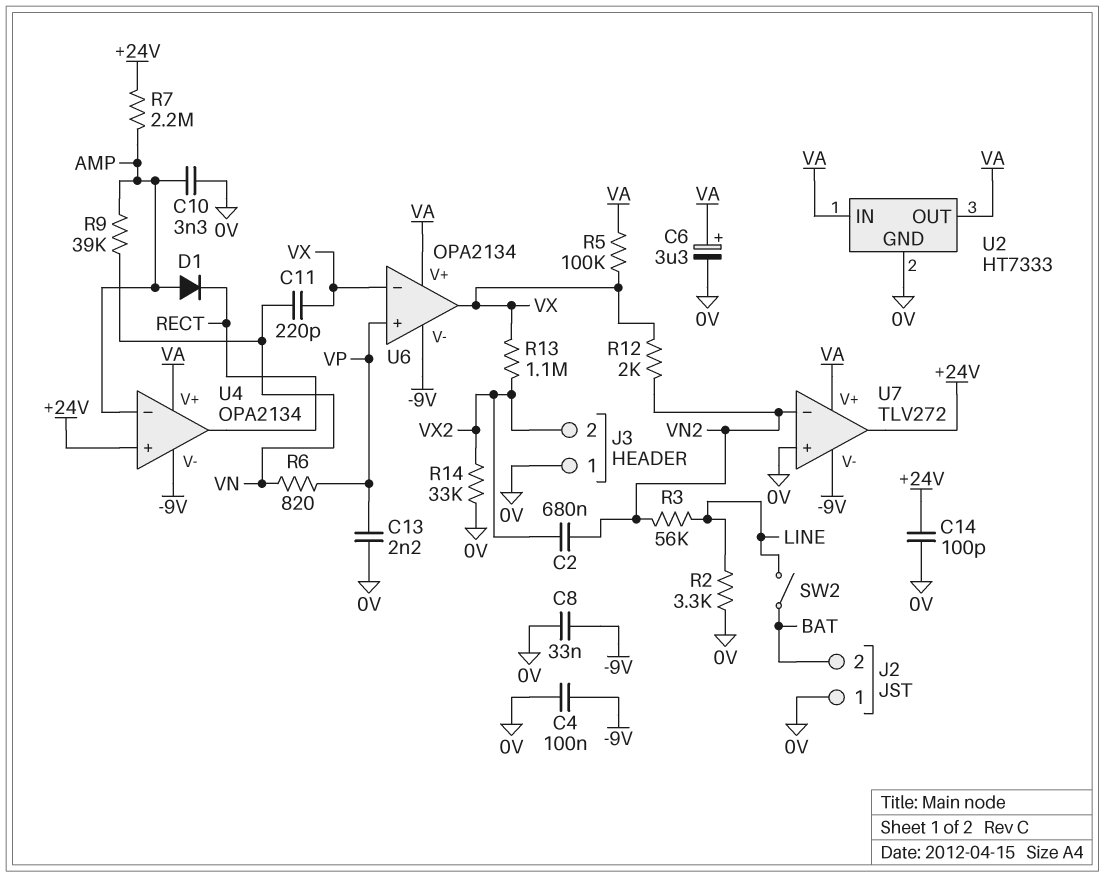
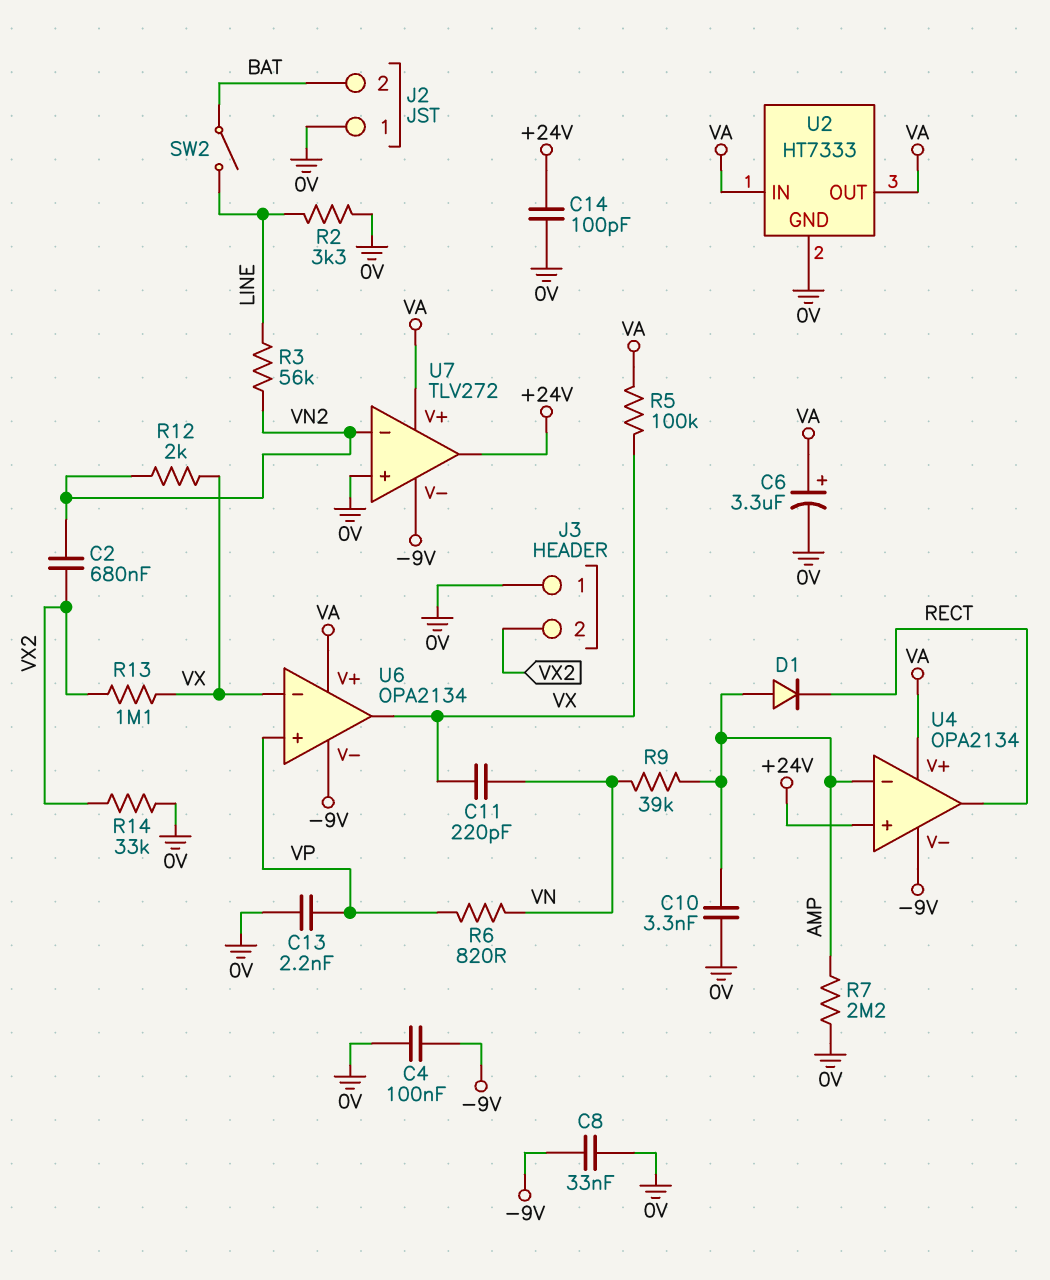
R7: 2.2M (+24V, AMP) -> 2.2M (0V, AMP)

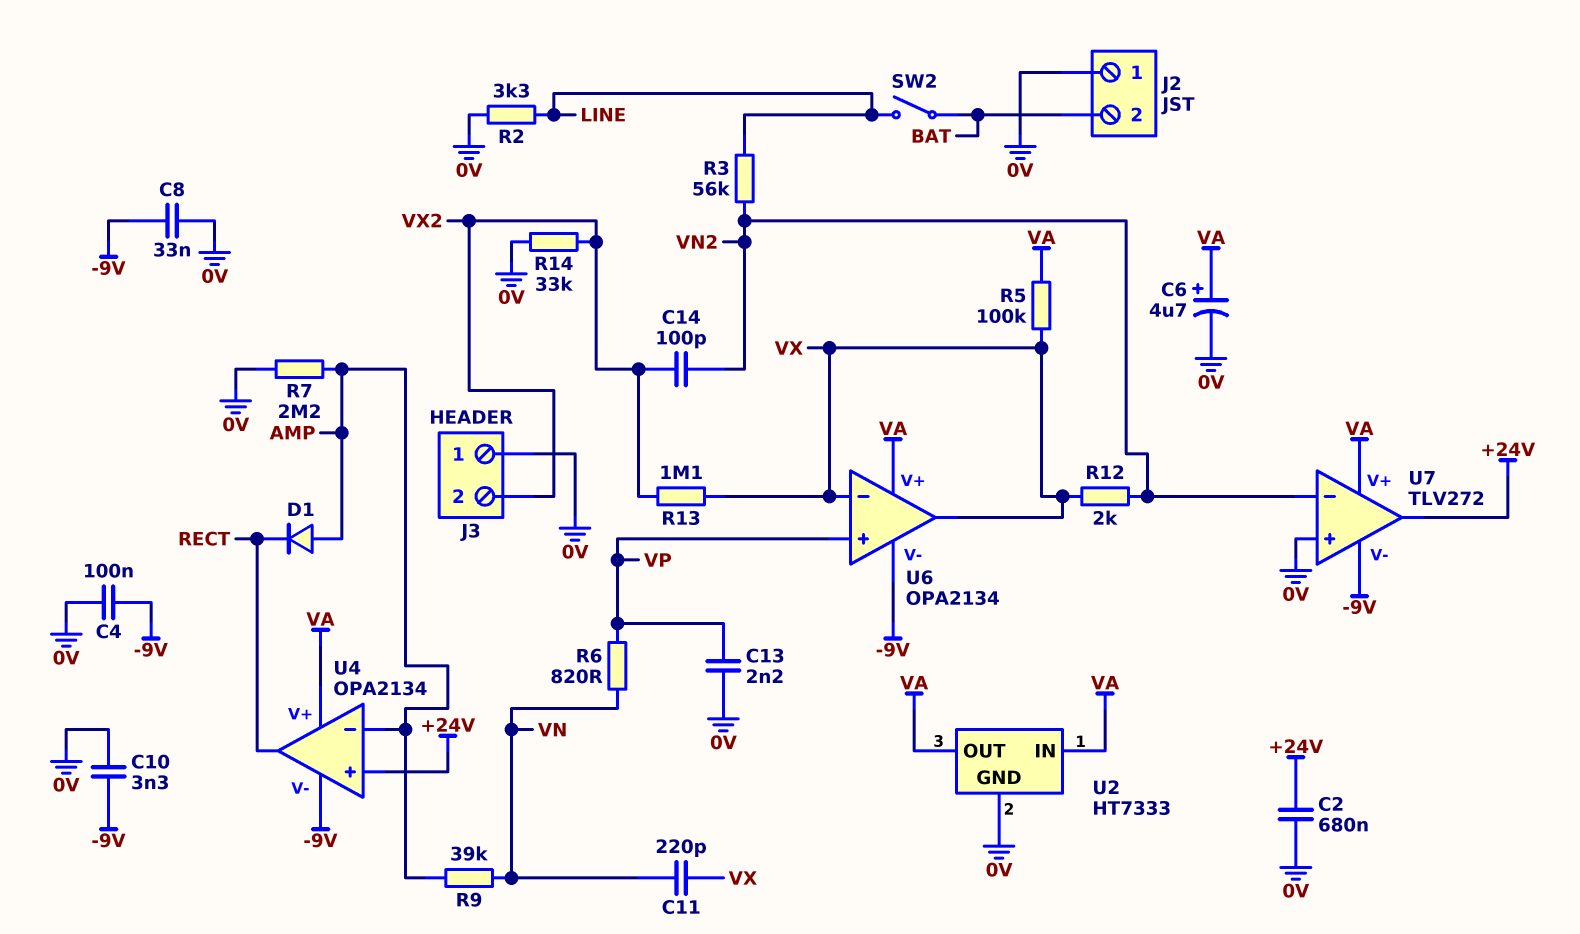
C2: 680nF (VN2, VX2) -> 680nF (+24V, 0V)
C6: 3.3uF (plus VA, minus 0V) -> 4.7uF (plus VA, minus 0V)
C10: 3.3nF (0V, AMP) -> 3.3nF (-9V, 0V)
C14: 100pF (+24V, 0V) -> 100pF (VN2, VX2)

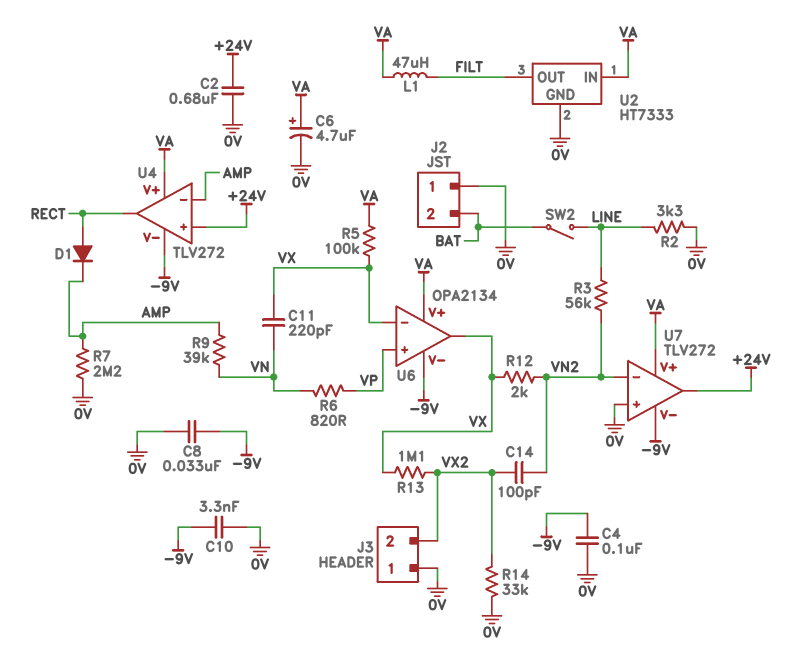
C13: 2.2nF (0V, VP) -> none
D1: diode (A AMP, K RECT) -> diode (A RECT, K AMP)
L1: none -> 47uH (FILT, VA)
U2 pin OUT: VA -> FILT
U4: OPA2134 -> TLV272

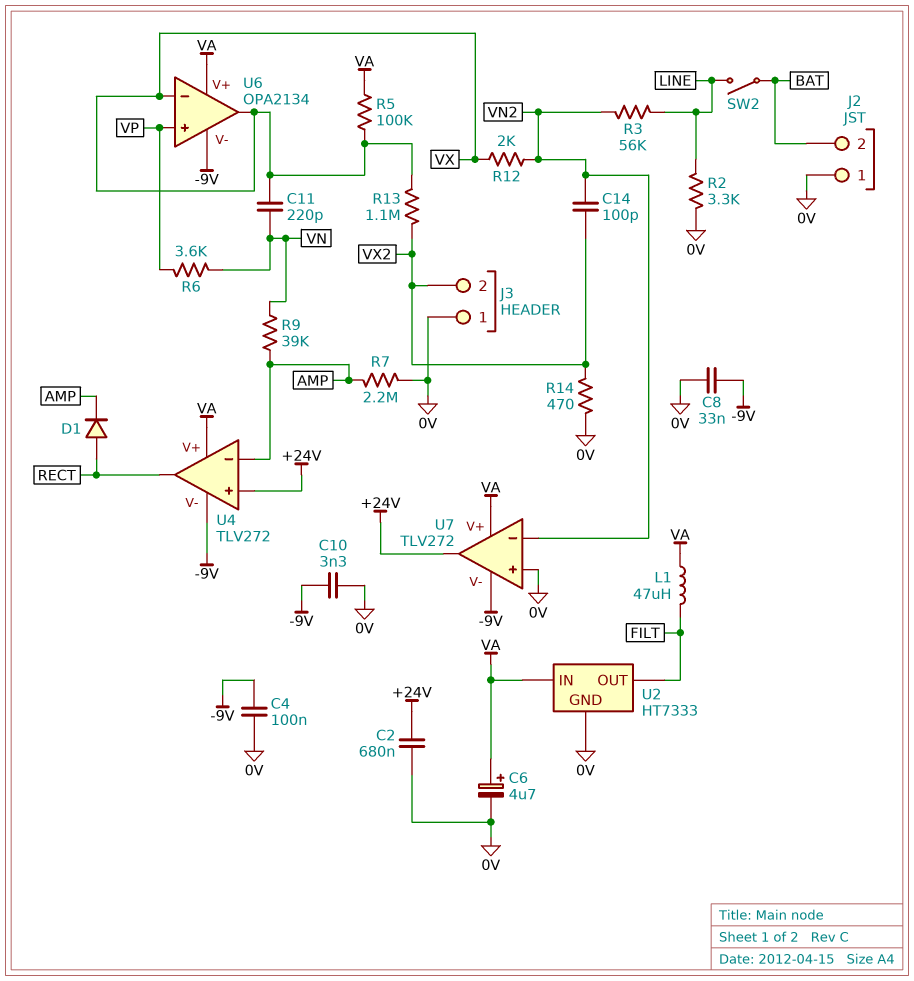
R6: 820 (VN, VP) -> 3.6k (VN, VP)
R14: 33k (0V, VX2) -> 470 (0V, VX2)

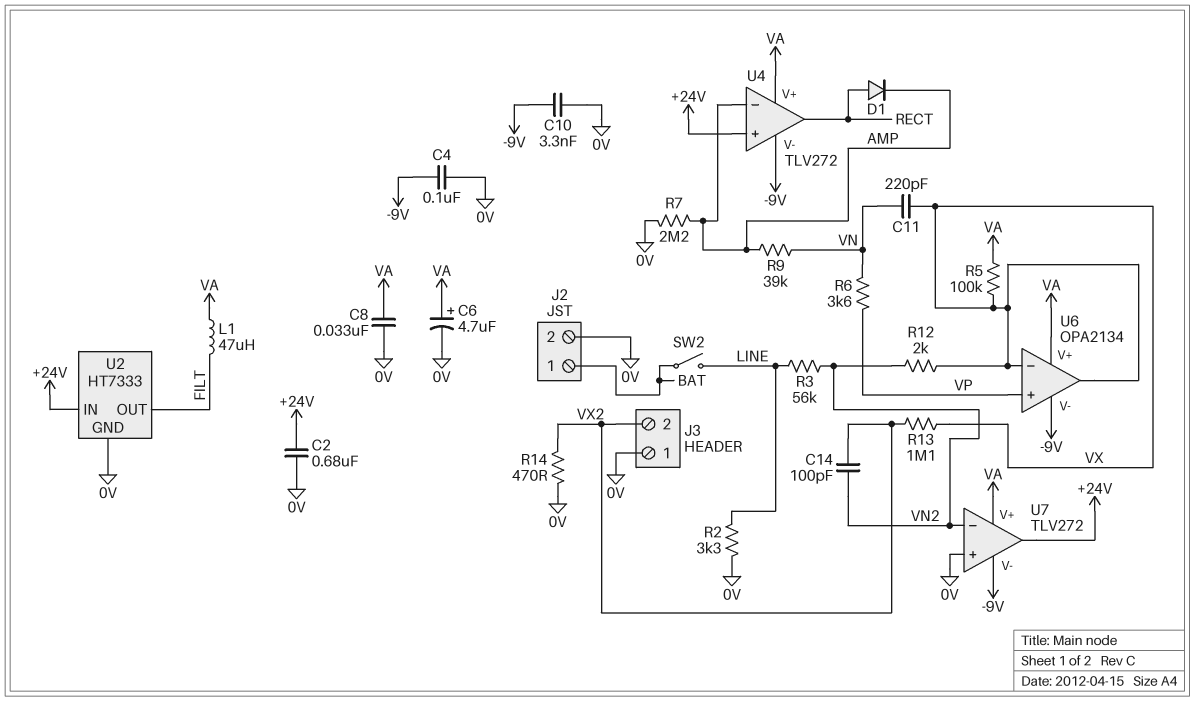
C8: 33nF (-9V, 0V) -> 33nF (0V, VA)
J2 pin 1: 0V -> BAT
J2 pin 2: BAT -> 0V
U2 pin IN: VA -> +24V

